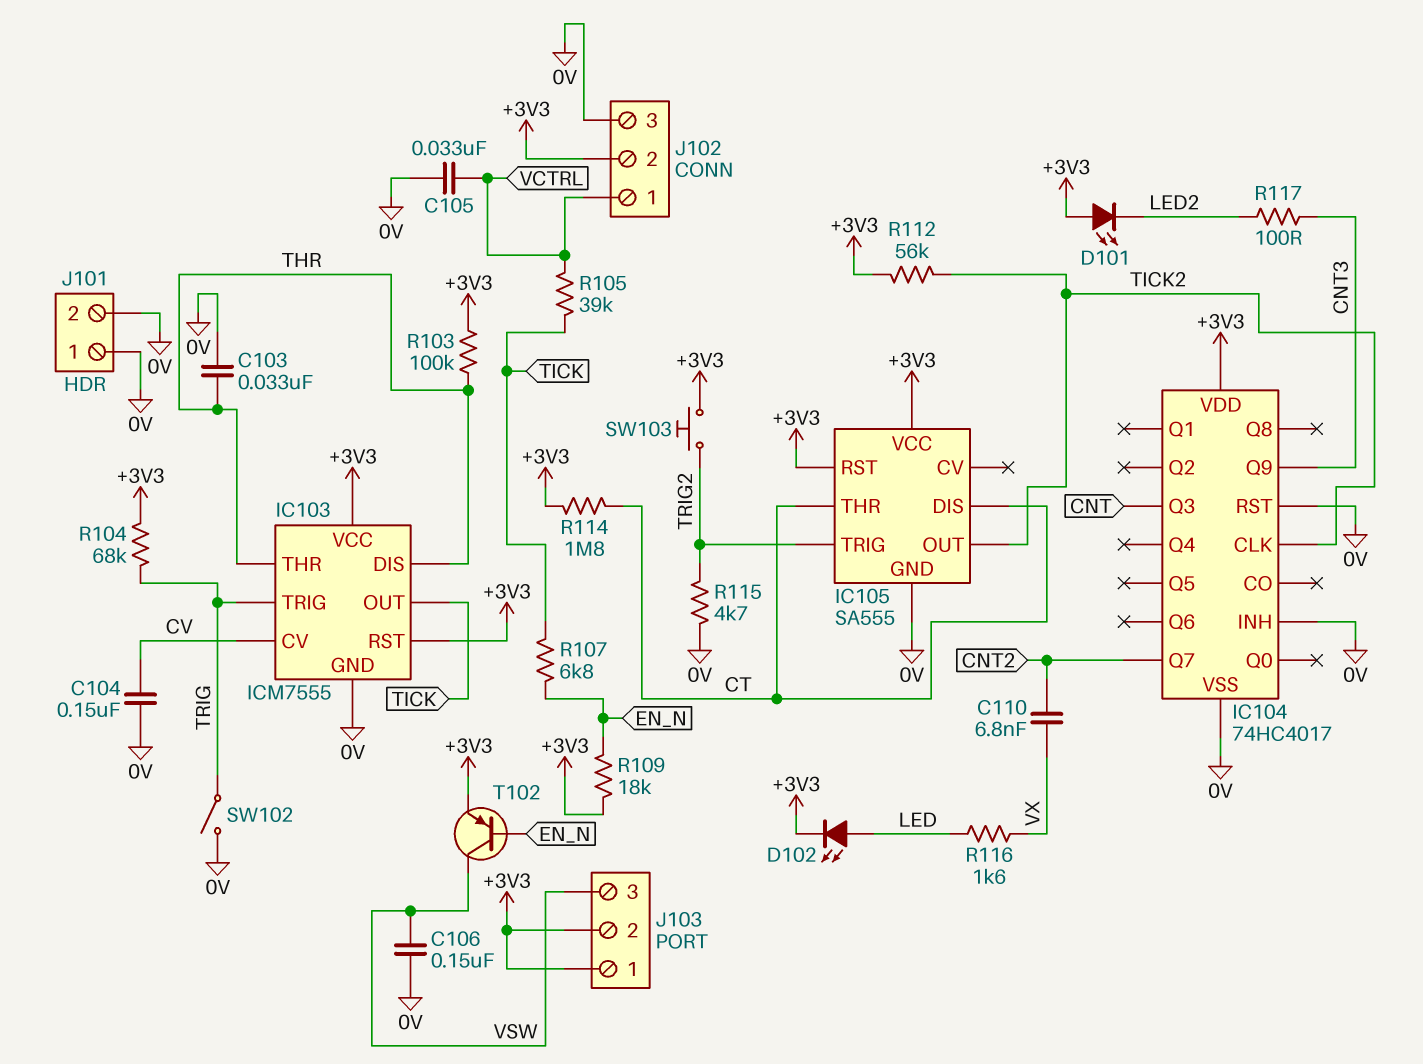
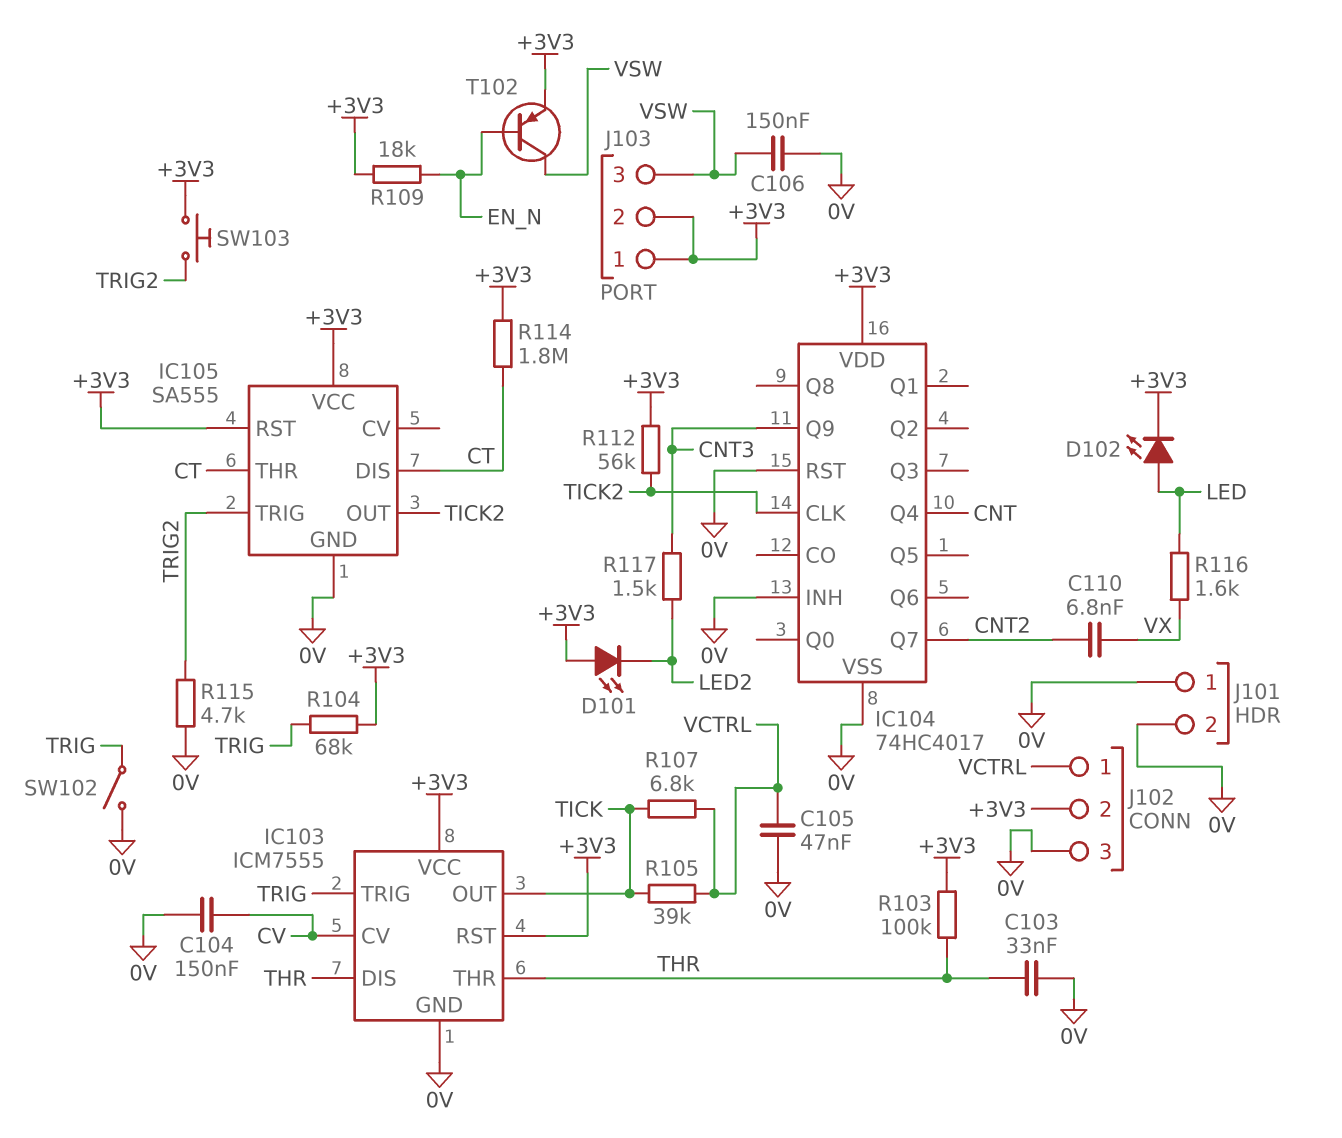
C105: 33nF (0V, VCTRL) -> 47nF (0V, VCTRL)
IC104 pin Q3: CNT -> none
IC104 pin Q4: none -> CNT
R107: 6.8k (EN_N, TICK) -> 6.8k (TICK, VCTRL)
R117: 100 (CNT3, LED2) -> 1.5k (CNT3, LED2)

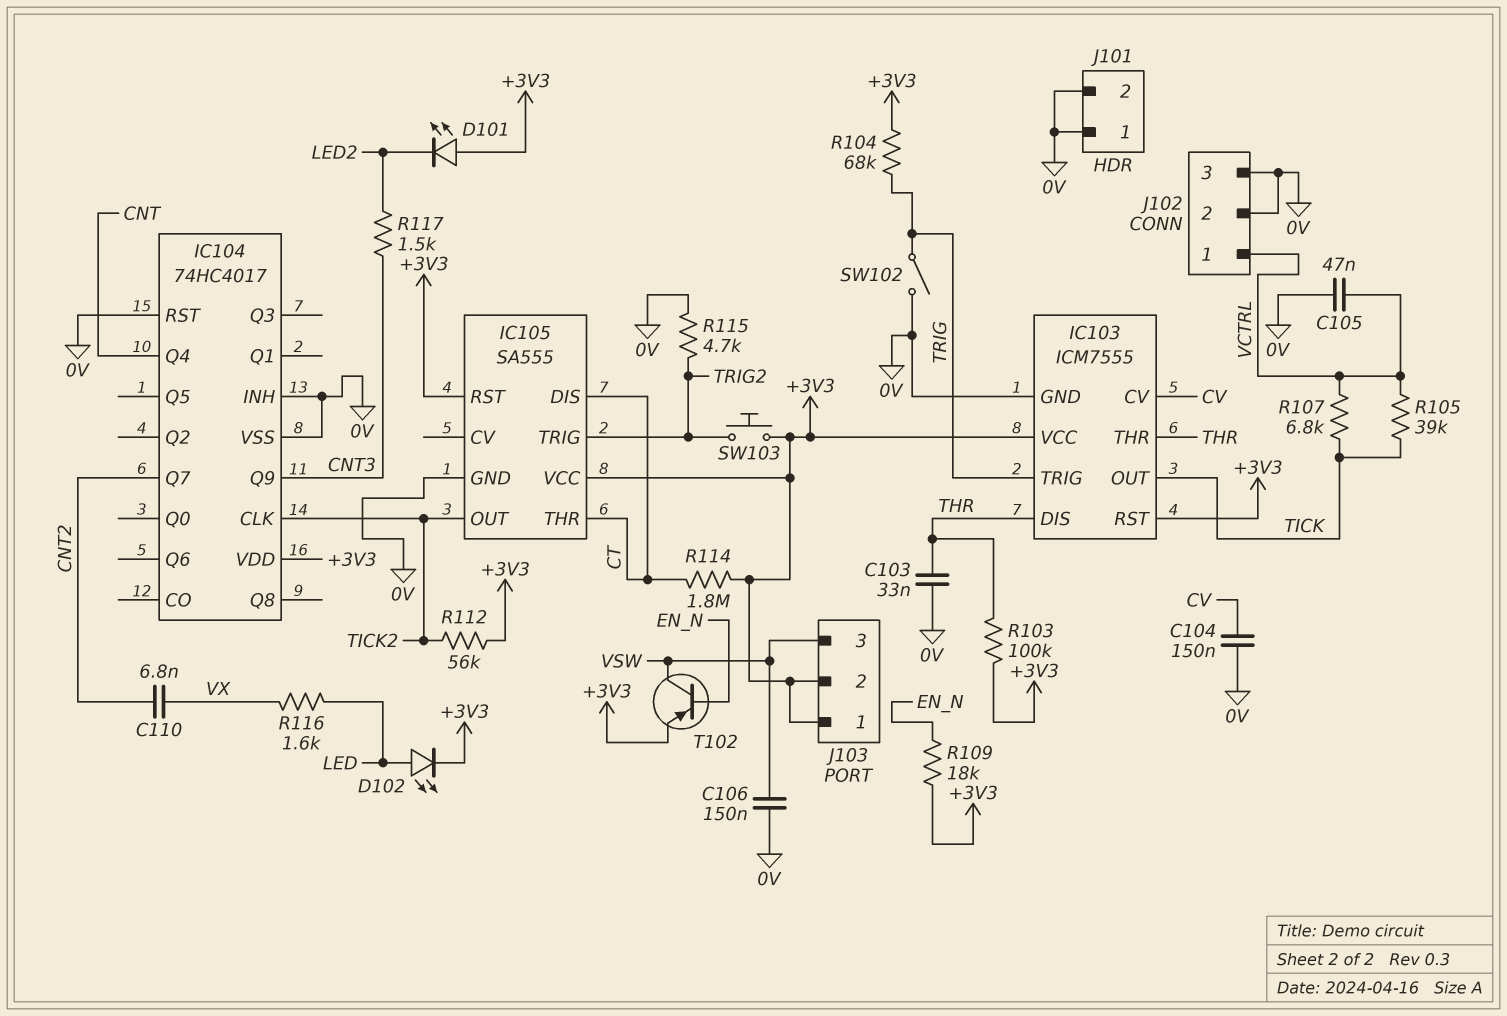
J102 pin 2: +3V3 -> 0V

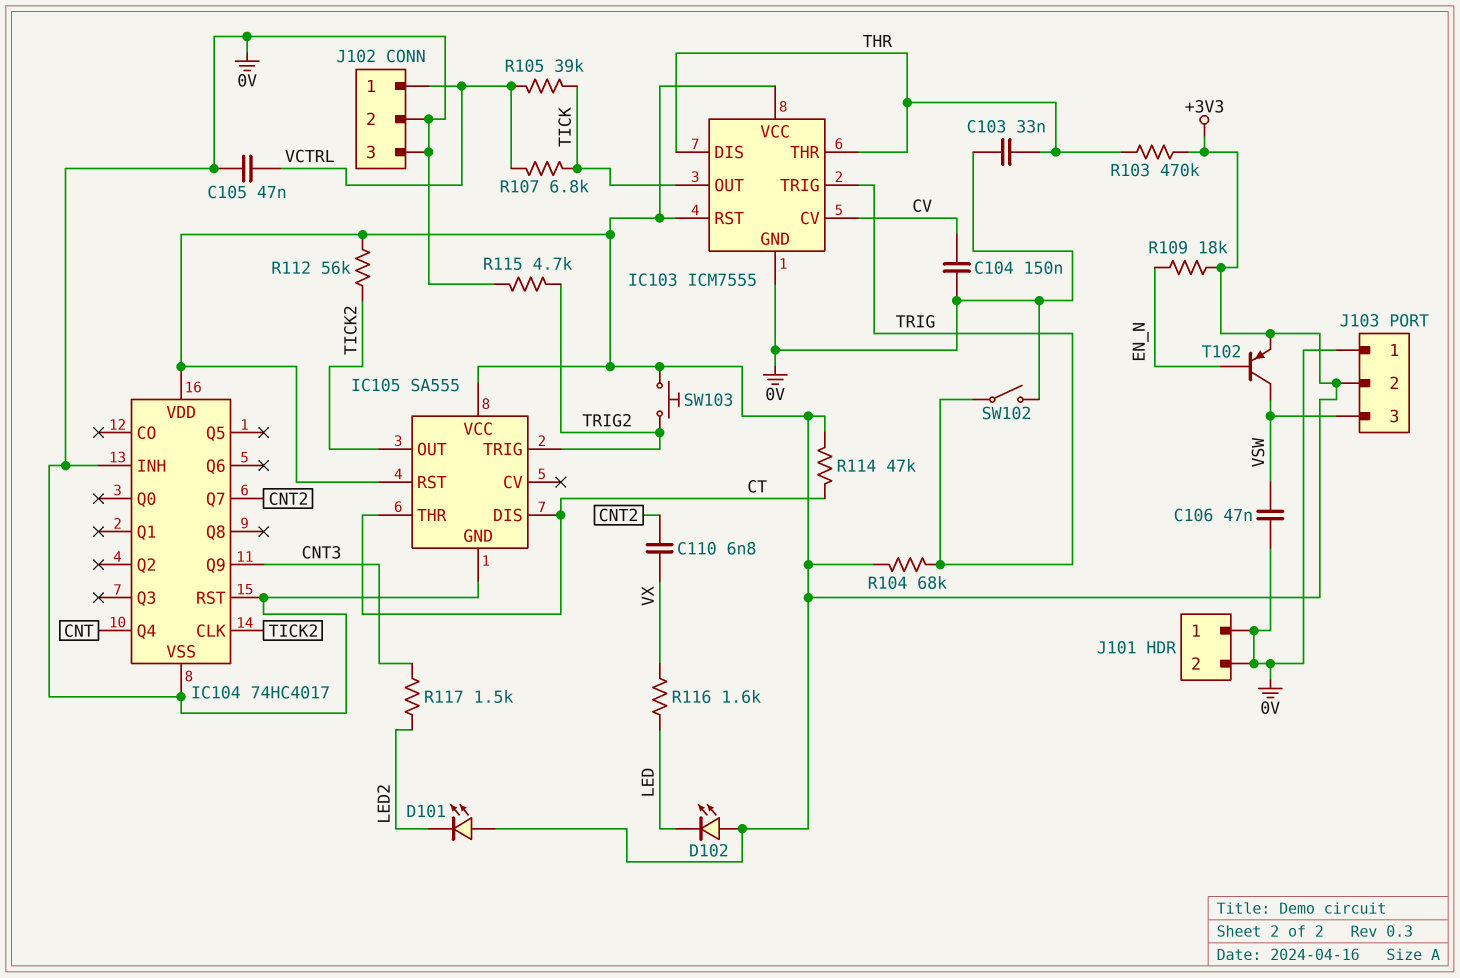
C106: 150nF (0V, VSW) -> 47nF (0V, VSW)
D102: LED (A LED, K +3V3) -> LED (A +3V3, K LED)
J103 pin 1: +3V3 -> 0V
R103: 100k (+3V3, THR) -> 470k (+3V3, THR)
R114: 1.8M (+3V3, CT) -> 47k (+3V3, CT)

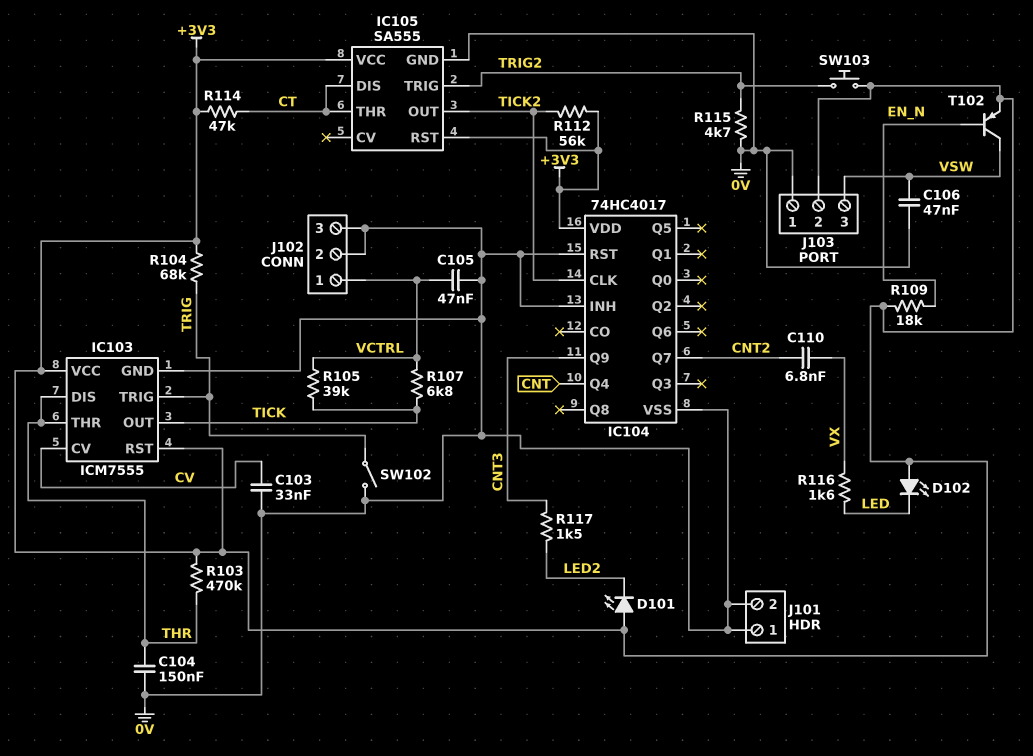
C103: 33nF (0V, THR) -> 33nF (0V, CV)
C104: 150nF (0V, CV) -> 150nF (0V, THR)

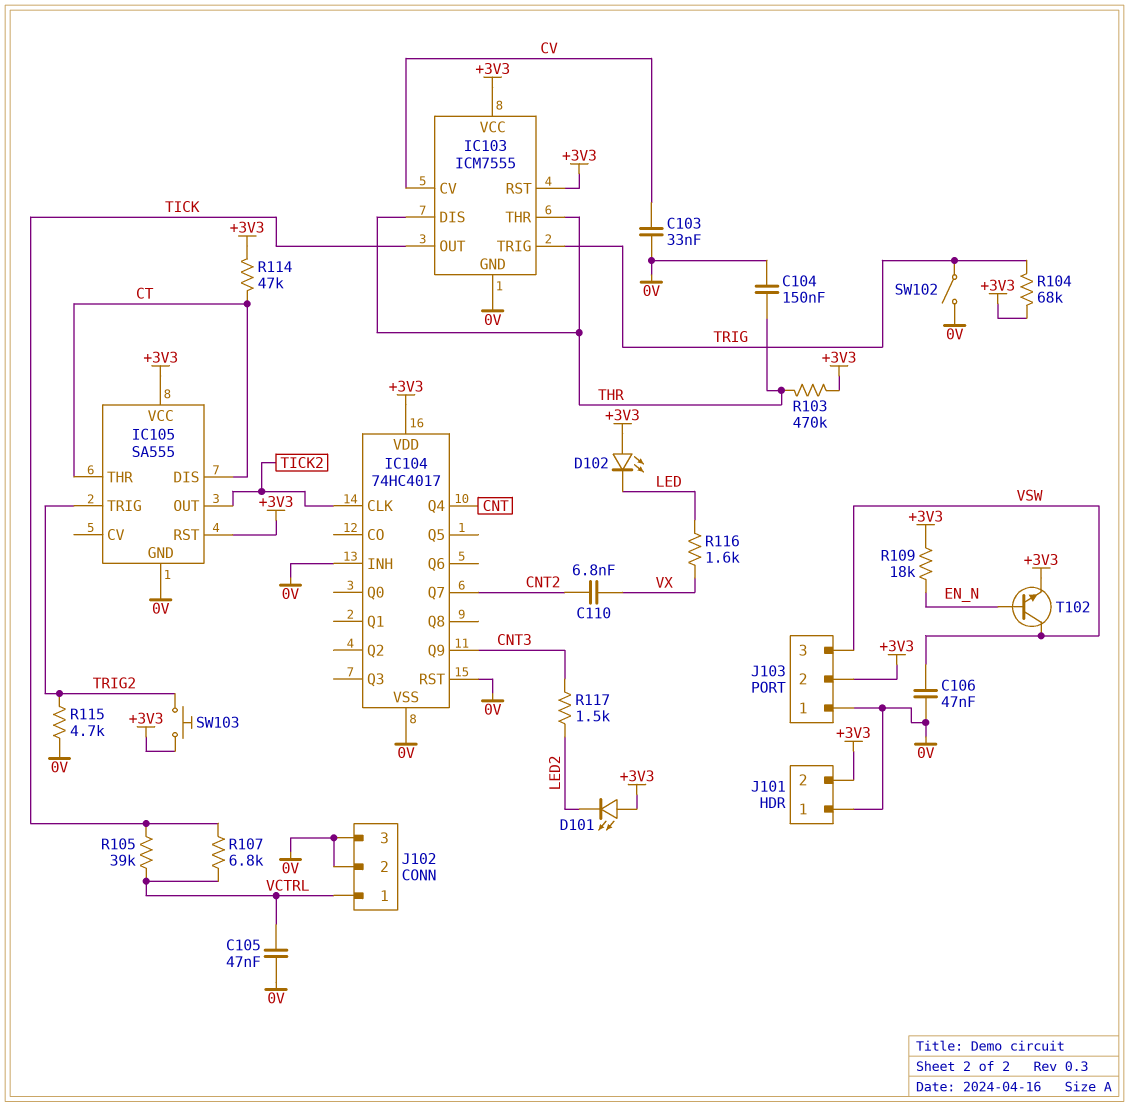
J101 pin 2: 0V -> +3V3
R112: 56k (+3V3, TICK2) -> none
T102: PNP (B EN_N, C VSW, E +3V3) -> NPN (B EN_N, C VSW, E +3V3)

